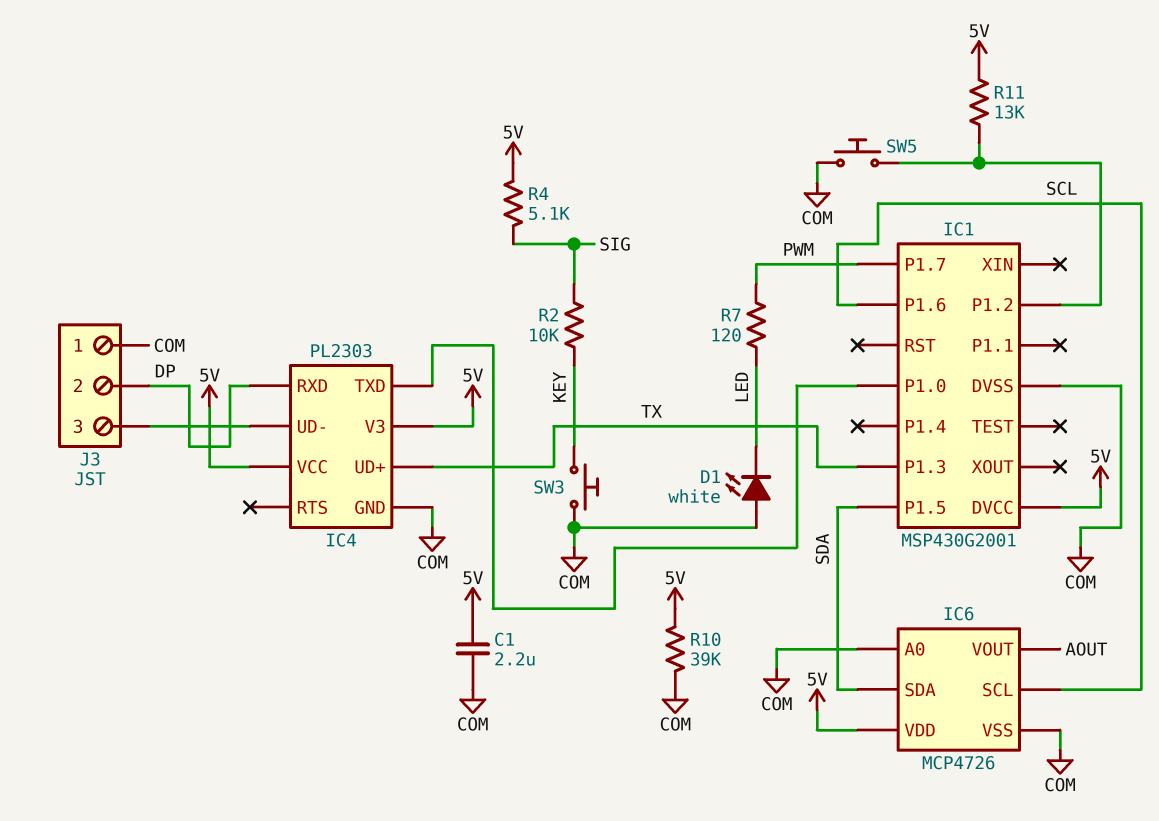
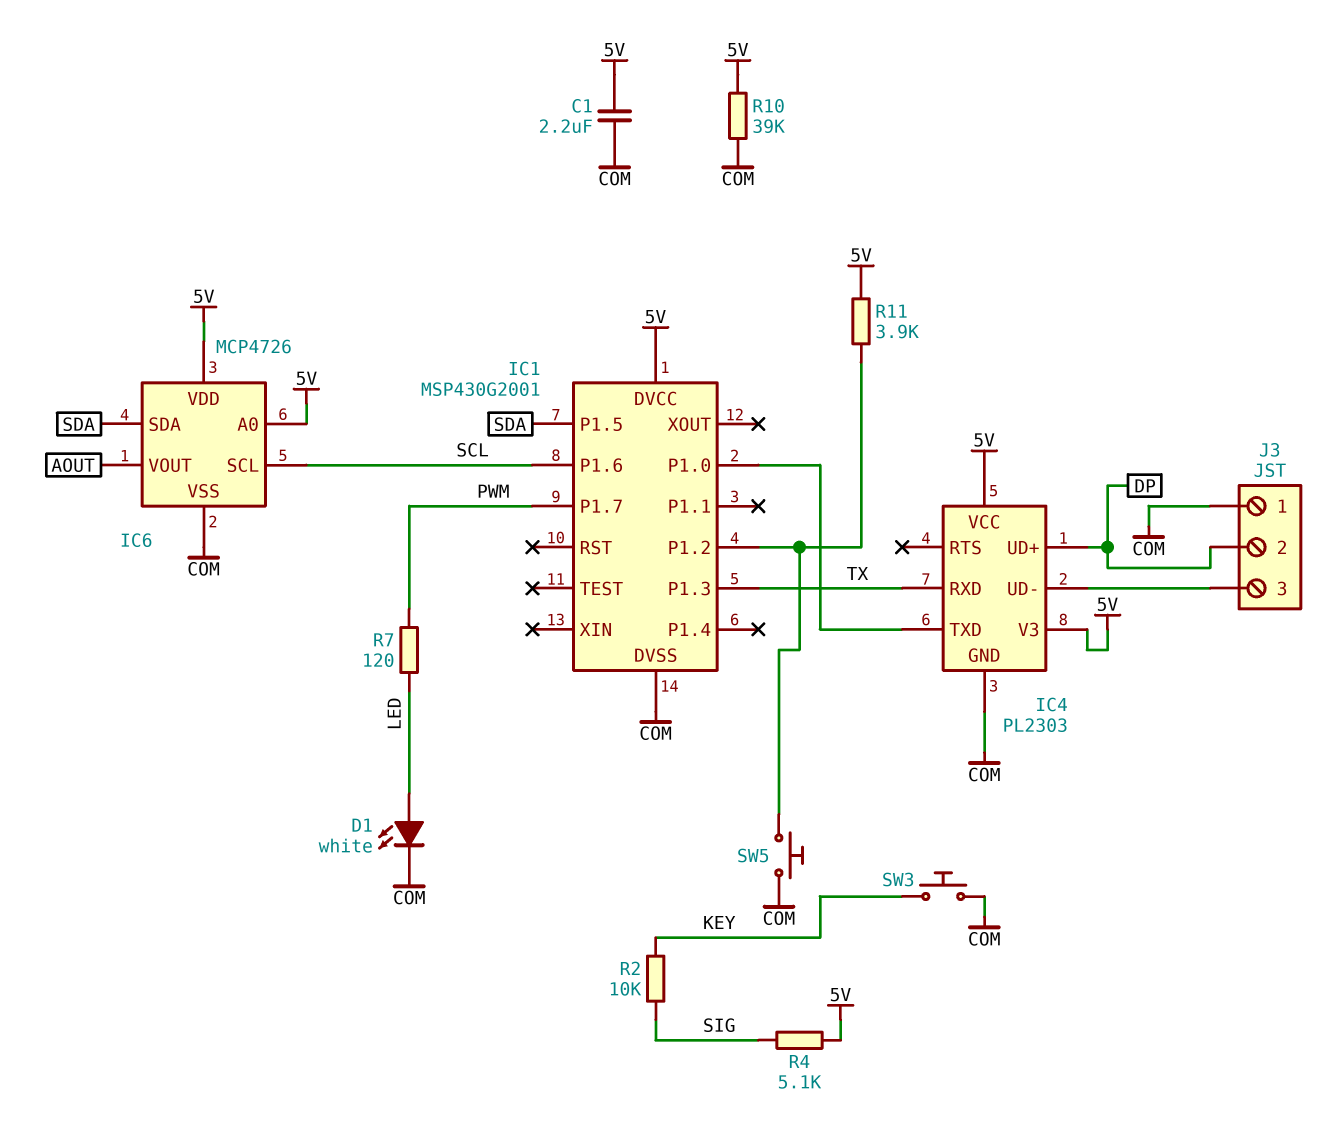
D1: LED white (A COM, K LED) -> LED white (A LED, K COM)
IC4 pin RXD: DP -> TX
IC4 pin UD+: TX -> DP
IC6 pin A0: COM -> 5V
R11: 13k (5V, IC1/P1.2) -> 3.9k (5V, IC1/P1.2)

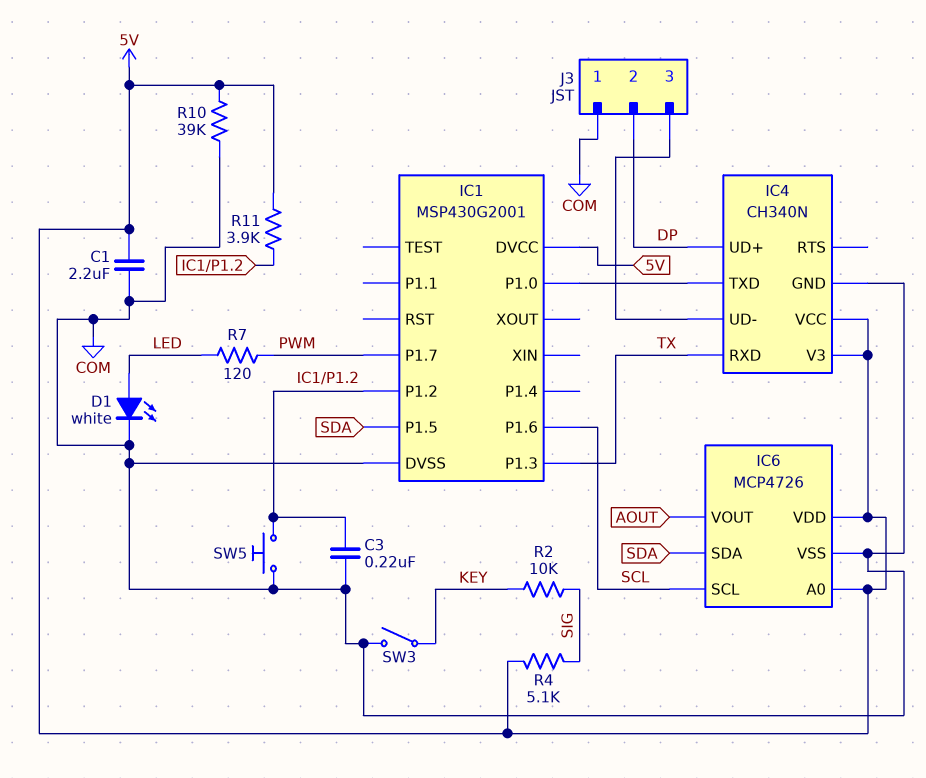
C3: none -> 220nF (COM, IC1/P1.2)
IC4: PL2303 -> CH340N
SW3: button (COM, KEY) -> switch (COM, KEY)

